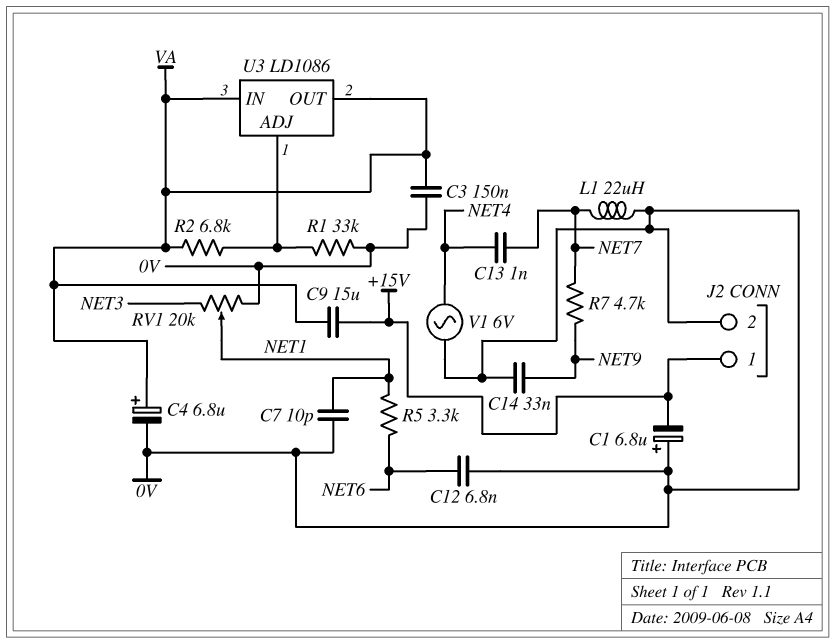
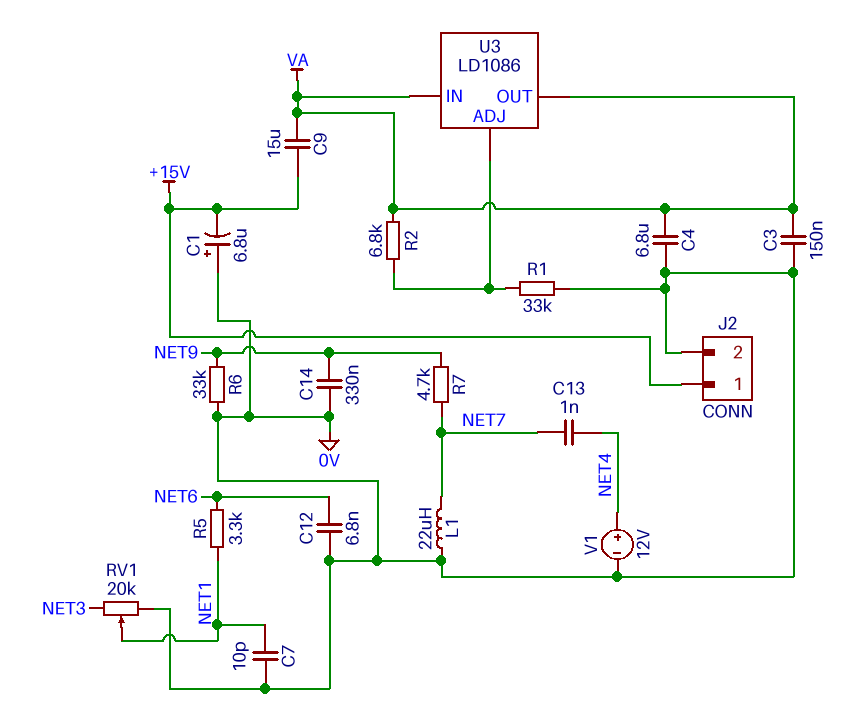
C4: 6.8uF (plus VA, minus 0V) -> 6.8uF (0V, VA)
C14: 33nF (0V, NET9) -> 330nF (0V, NET9)
R6: none -> 33k (0V, NET9)
V1: AC 6V (0V, NET4) -> 12V (plus NET4, minus 0V)

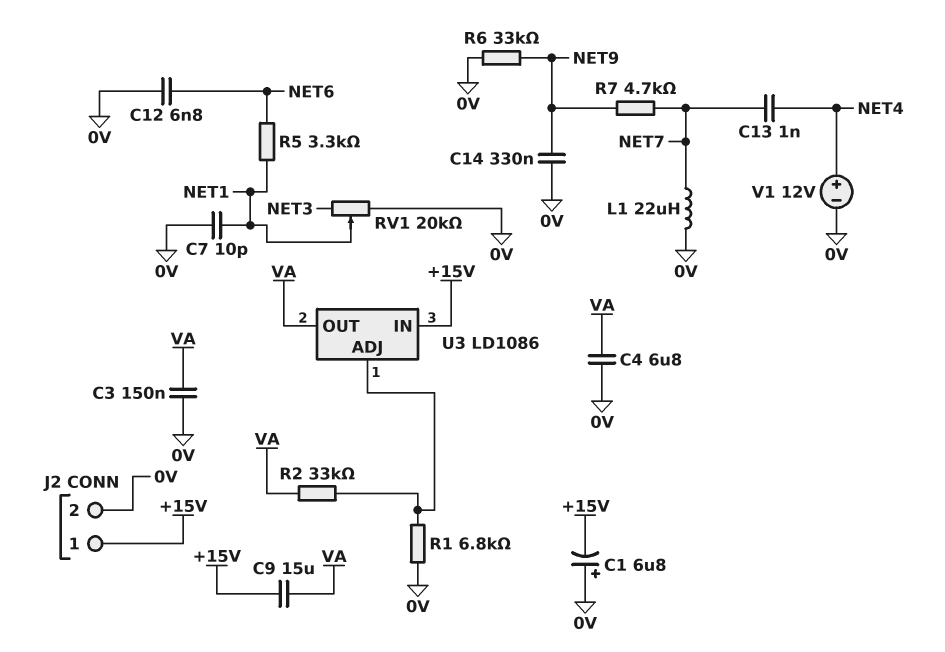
R1: 33k (0V, U3/ADJ) -> 6.8k (0V, U3/ADJ)
R2: 6.8k (U3/ADJ, VA) -> 33k (U3/ADJ, VA)
U3 pin IN: VA -> +15V

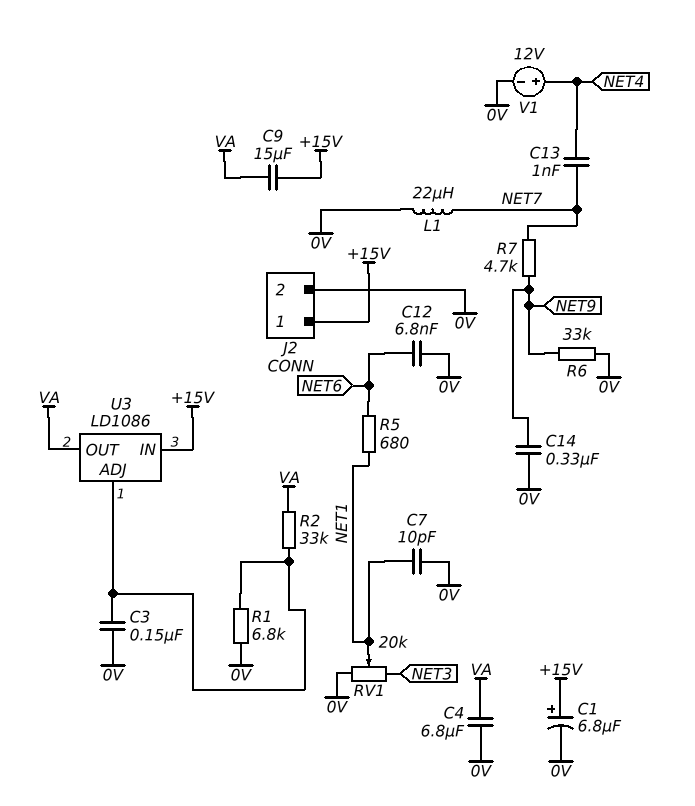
C1: 6.8uF (plus 0V, minus +15V) -> 6.8uF (plus +15V, minus 0V)
C3: 150nF (0V, VA) -> 150nF (0V, U3/ADJ)
R5: 3.3k (NET1, NET6) -> 680 (NET1, NET6)

